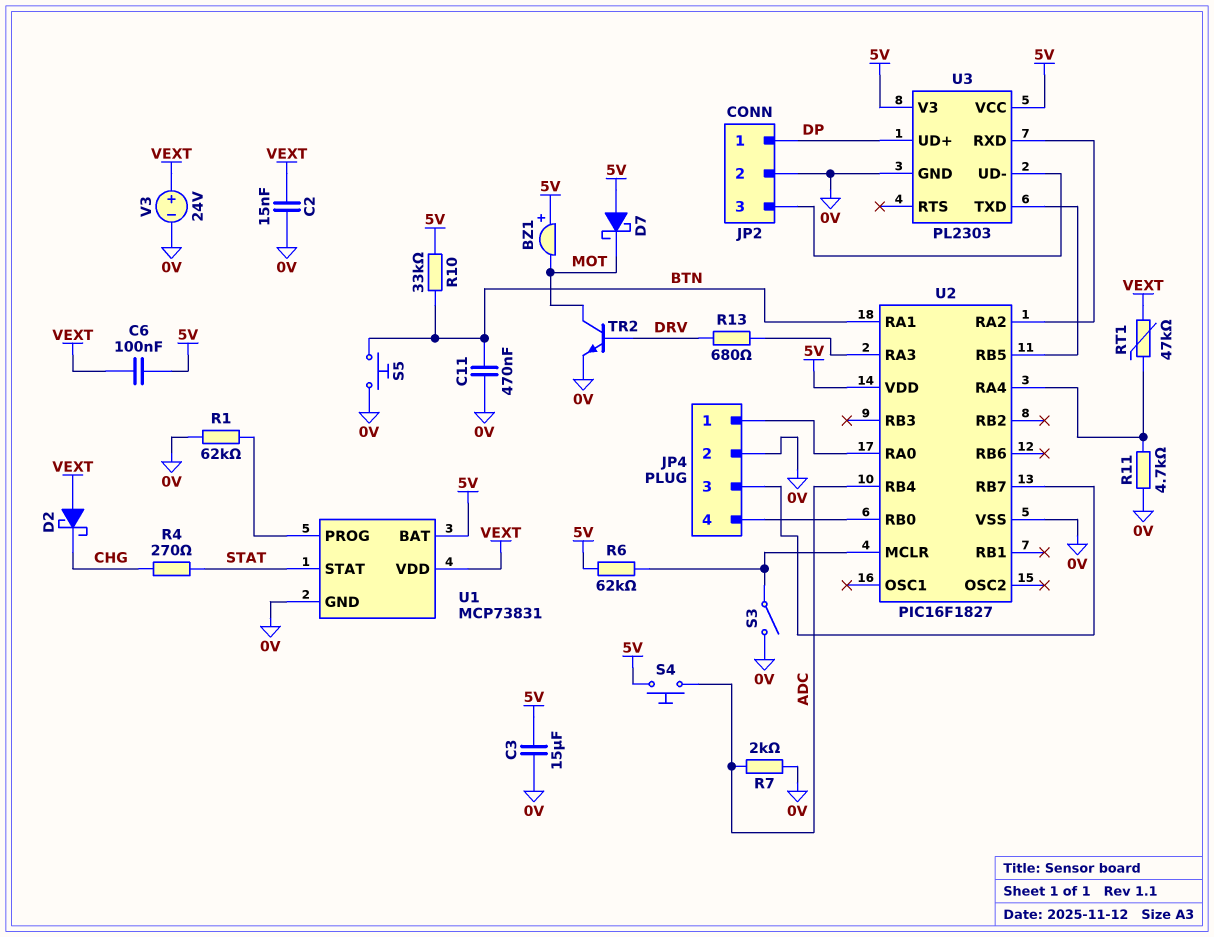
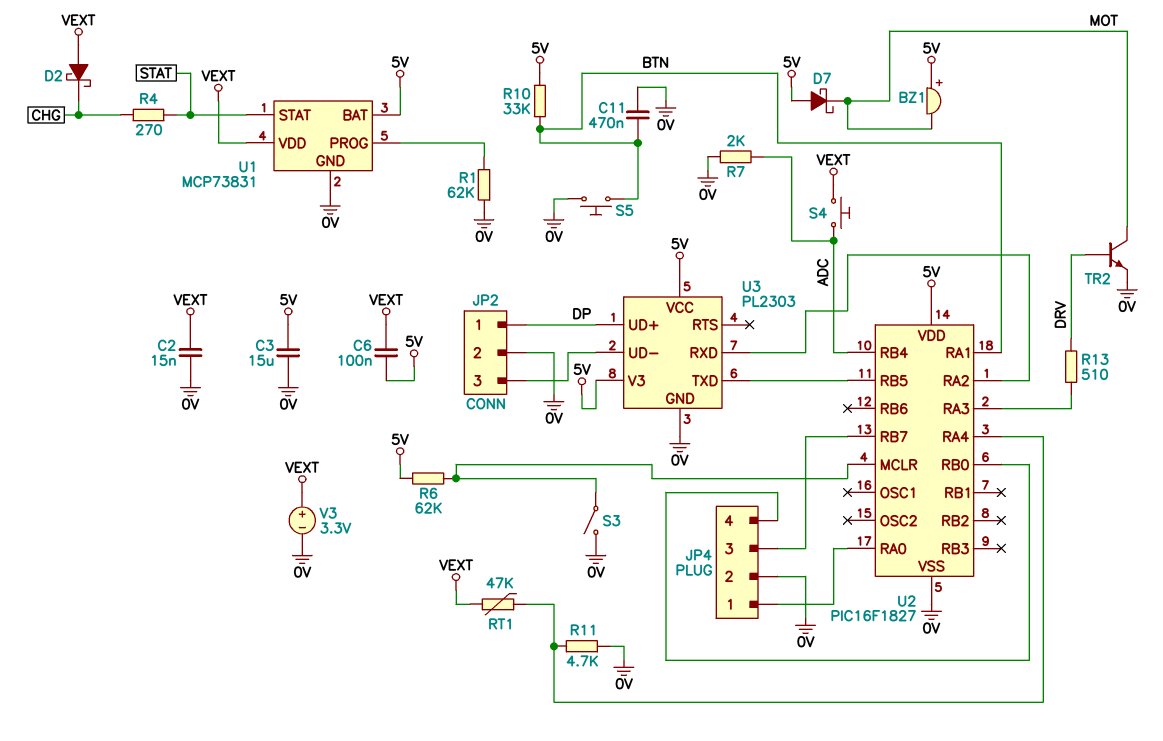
R13: 680 (DRV, U2/RA3) -> 510 (DRV, U2/RA3)
S4: button (5V, ADC) -> button (ADC, VEXT)
V3: 24V (plus VEXT, minus 0V) -> 3.3V (plus VEXT, minus 0V)

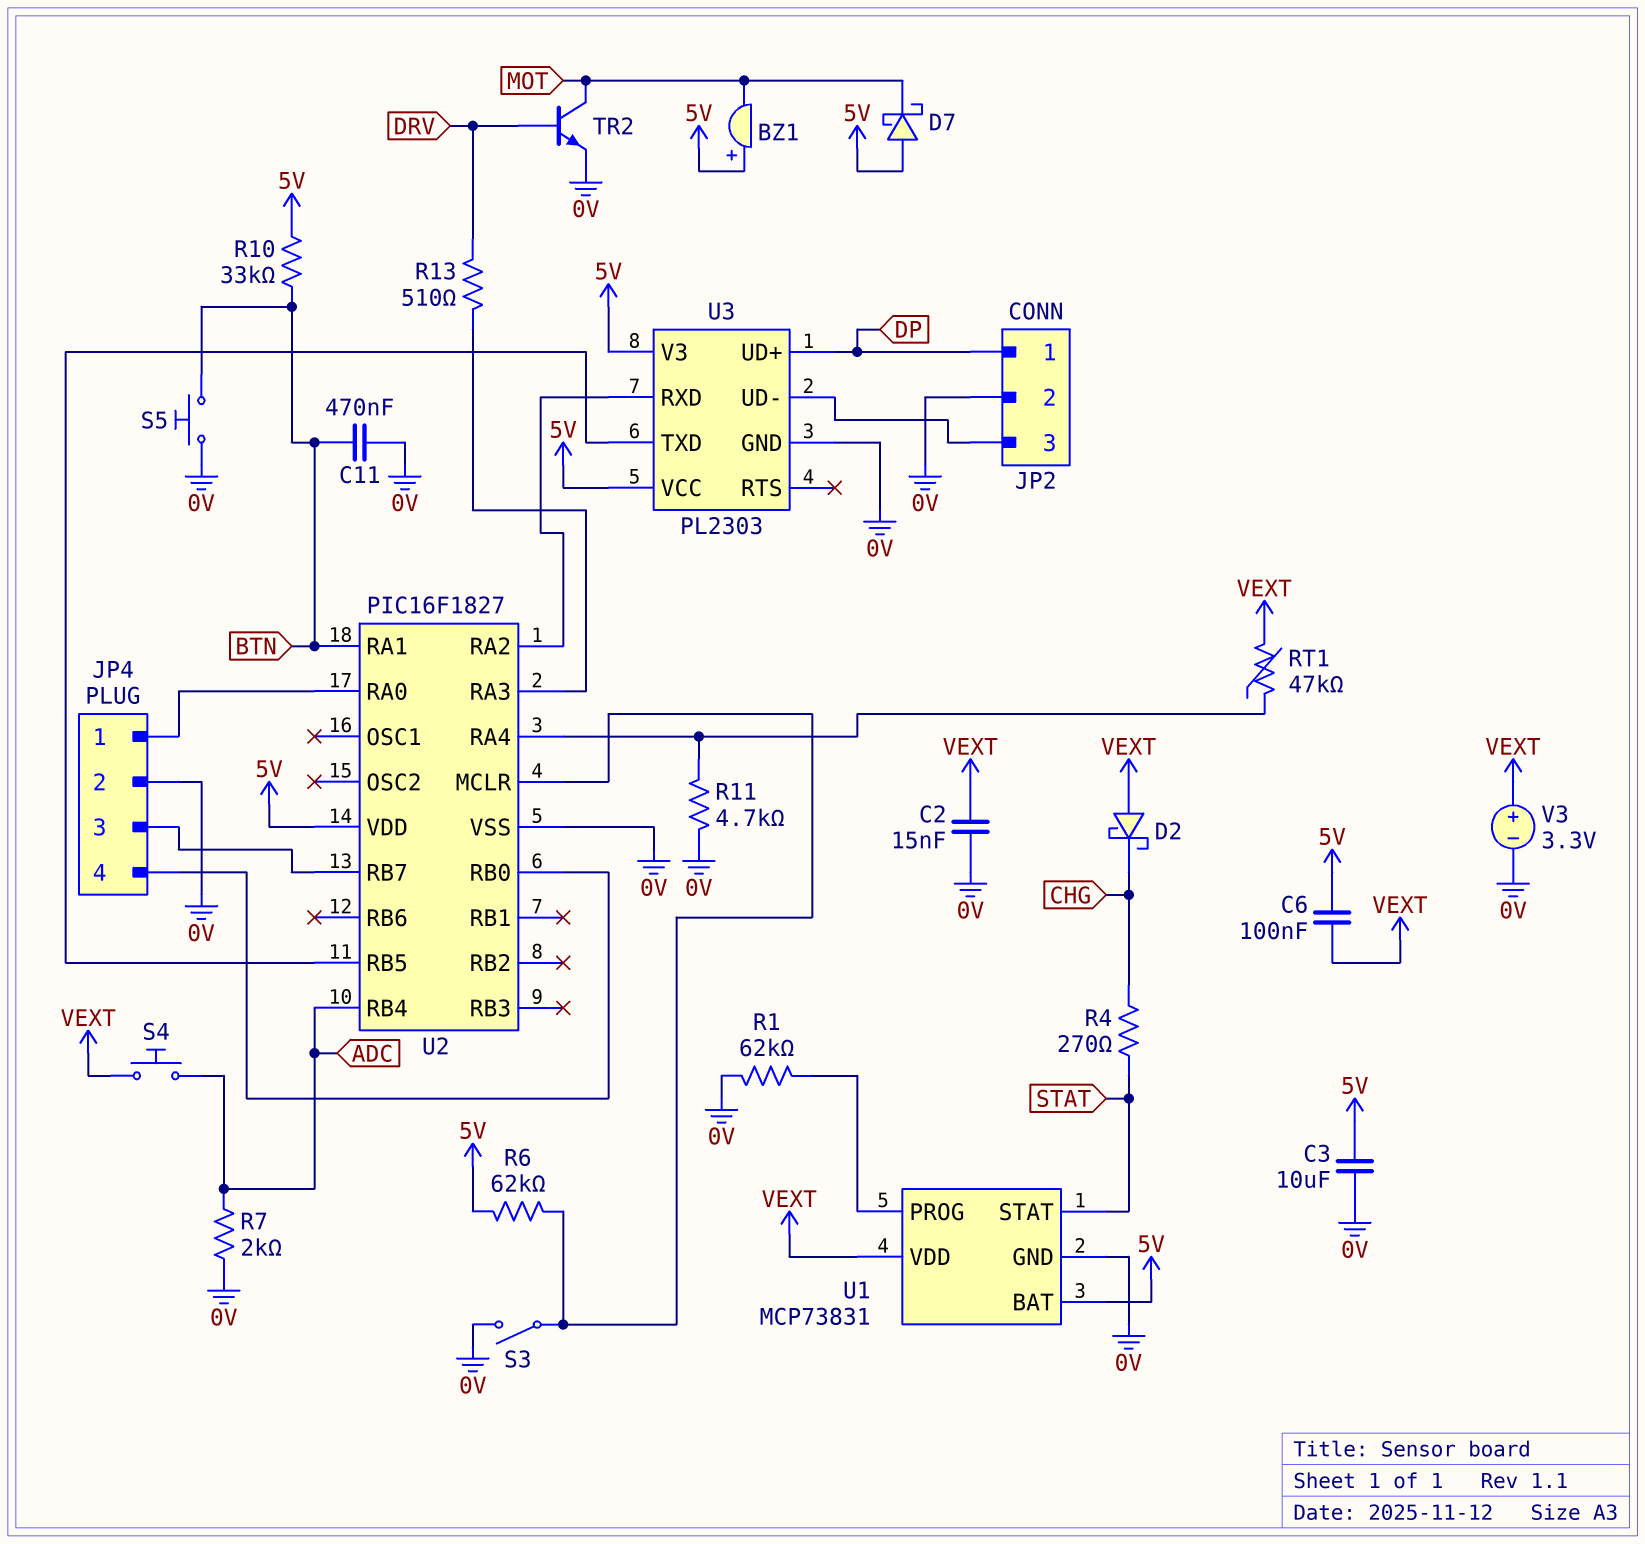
C3: 15uF (0V, 5V) -> 10uF (0V, 5V)

